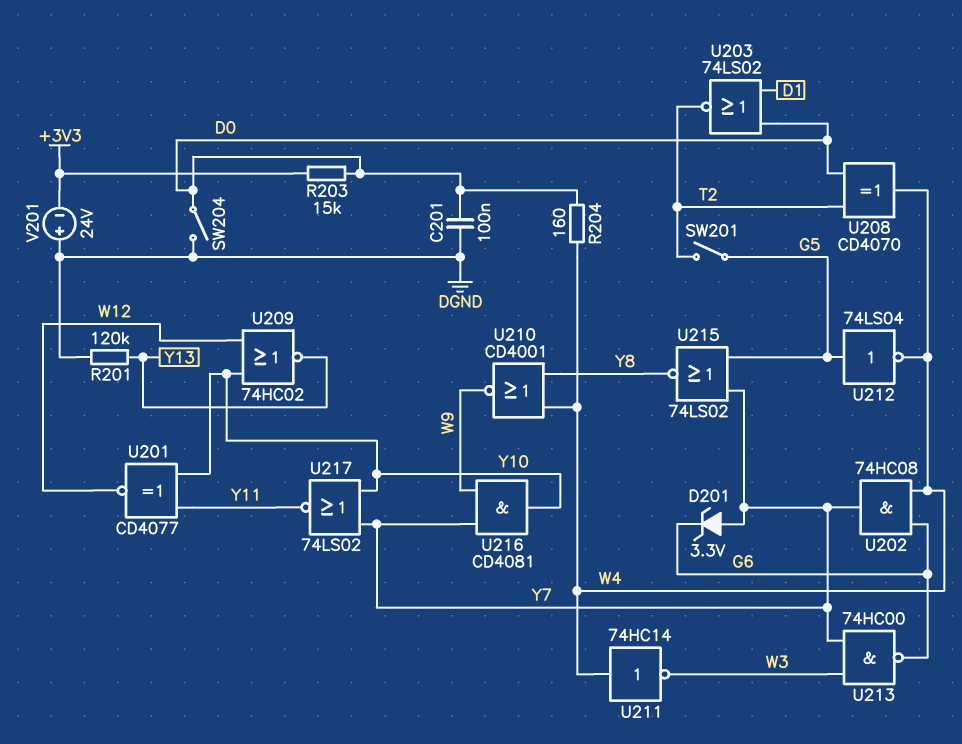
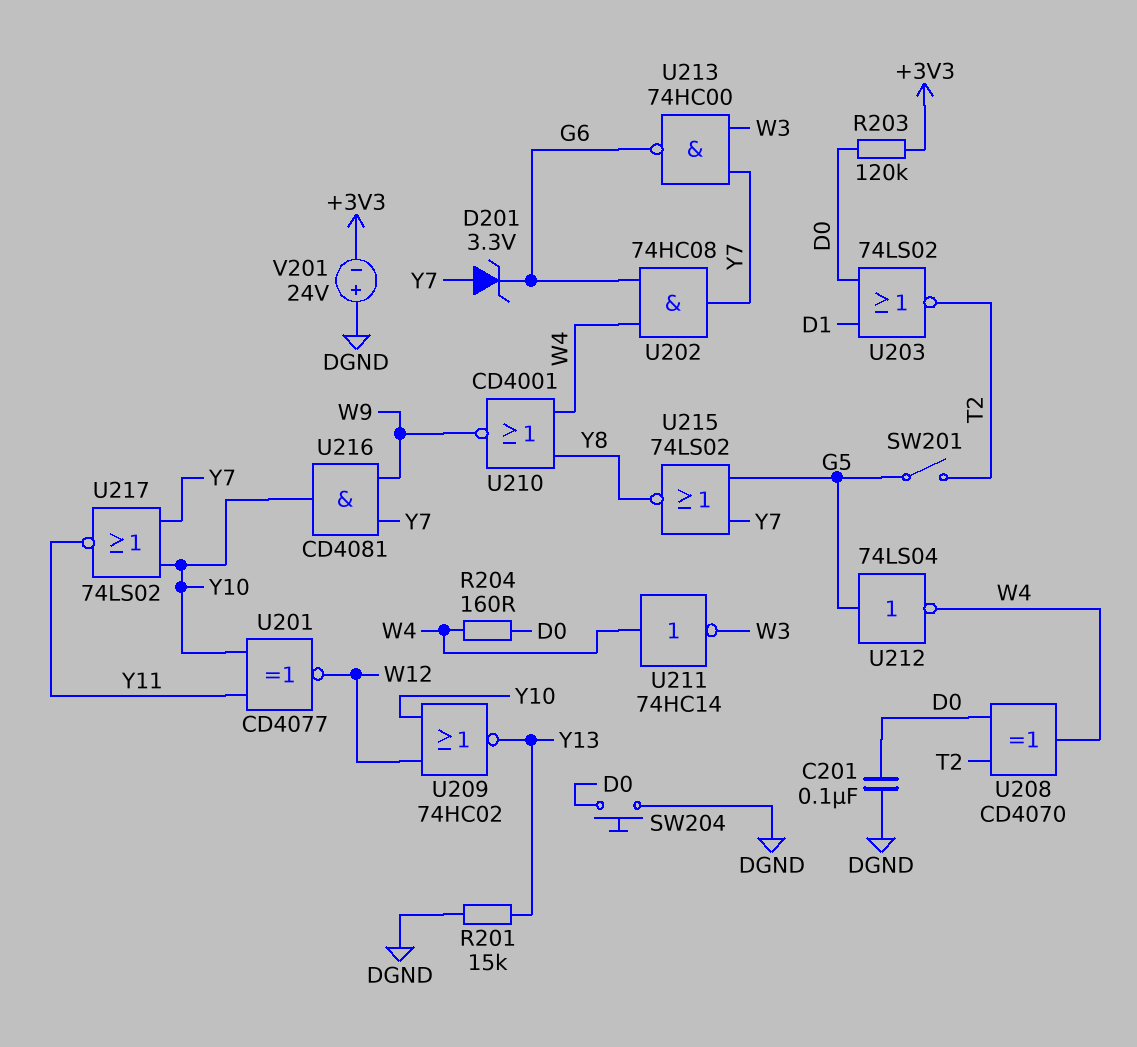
R201: 120k (DGND, Y13) -> 15k (DGND, Y13)
R203: 15k (+3V3, D0) -> 120k (+3V3, D0)
SW204: switch (D0, DGND) -> button (D0, DGND)

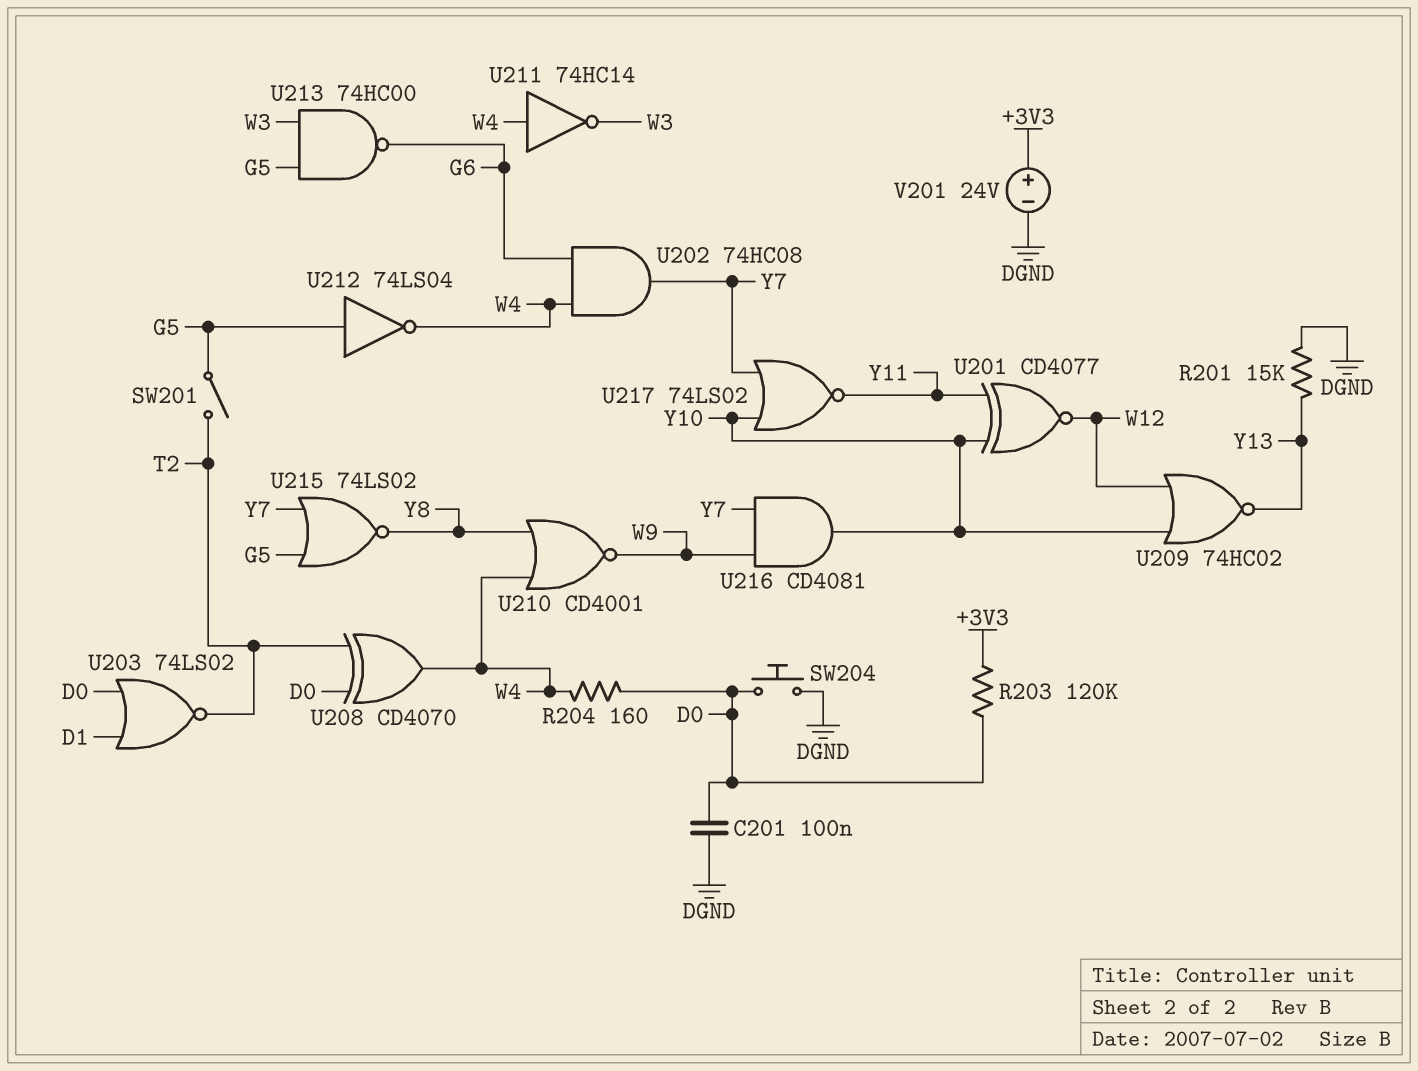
D201: zener 3.3V (A Y7, K G6) -> none
U213: NAND 74HC00 (in W3, in Y7, out G6) -> NAND 74HC00 (in G5, in W3, out G6)
V201: 24V (plus DGND, minus +3V3) -> 24V (plus +3V3, minus DGND)

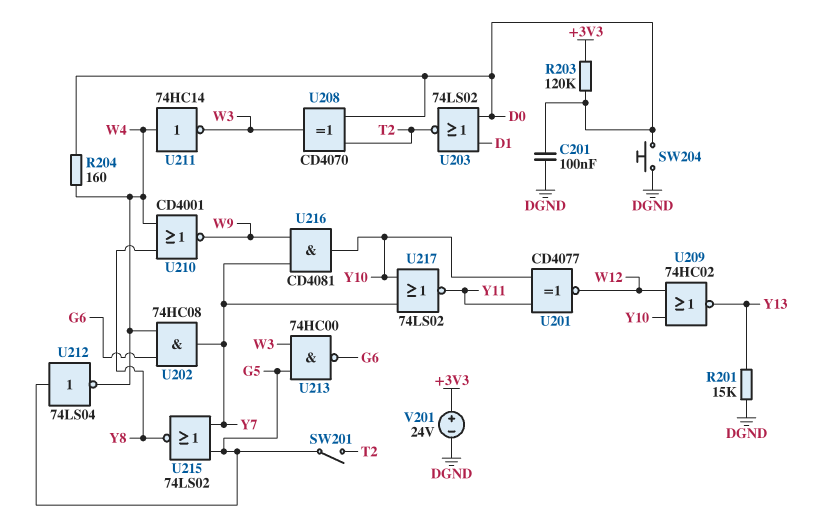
U208: XOR CD4070 (in D0, in T2, out W4) -> XOR CD4070 (in D0, in T2, out W3)

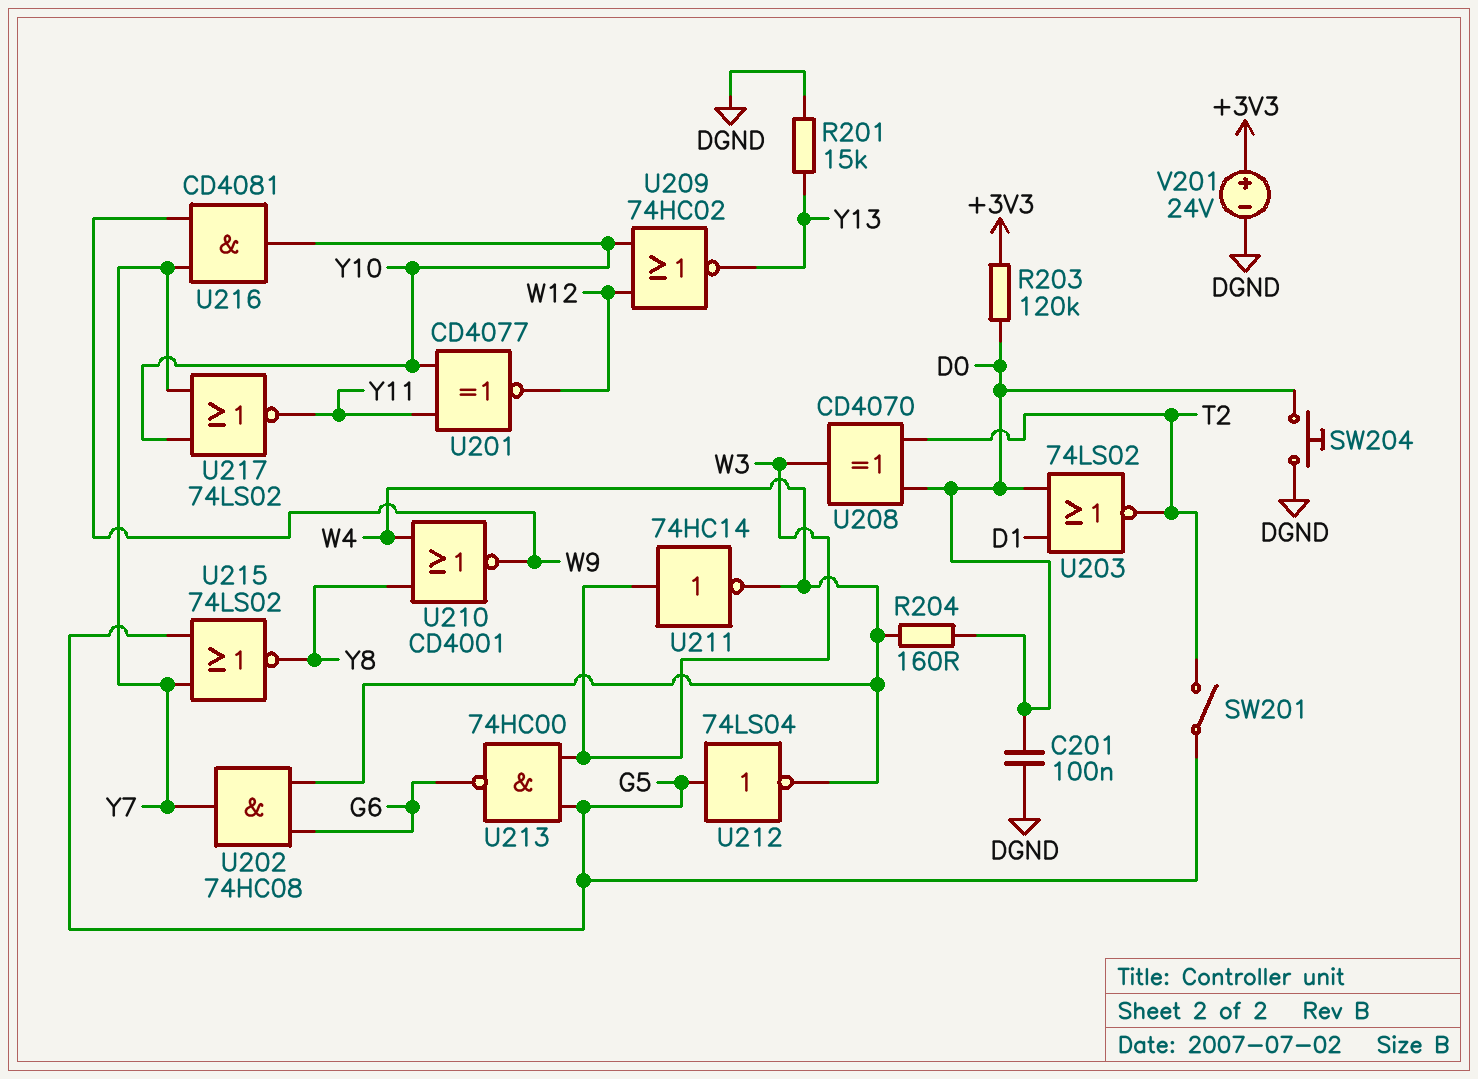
U211: NOT 74HC14 (in W4, out W3) -> NOT 74HC14 (in W3, out W4)

